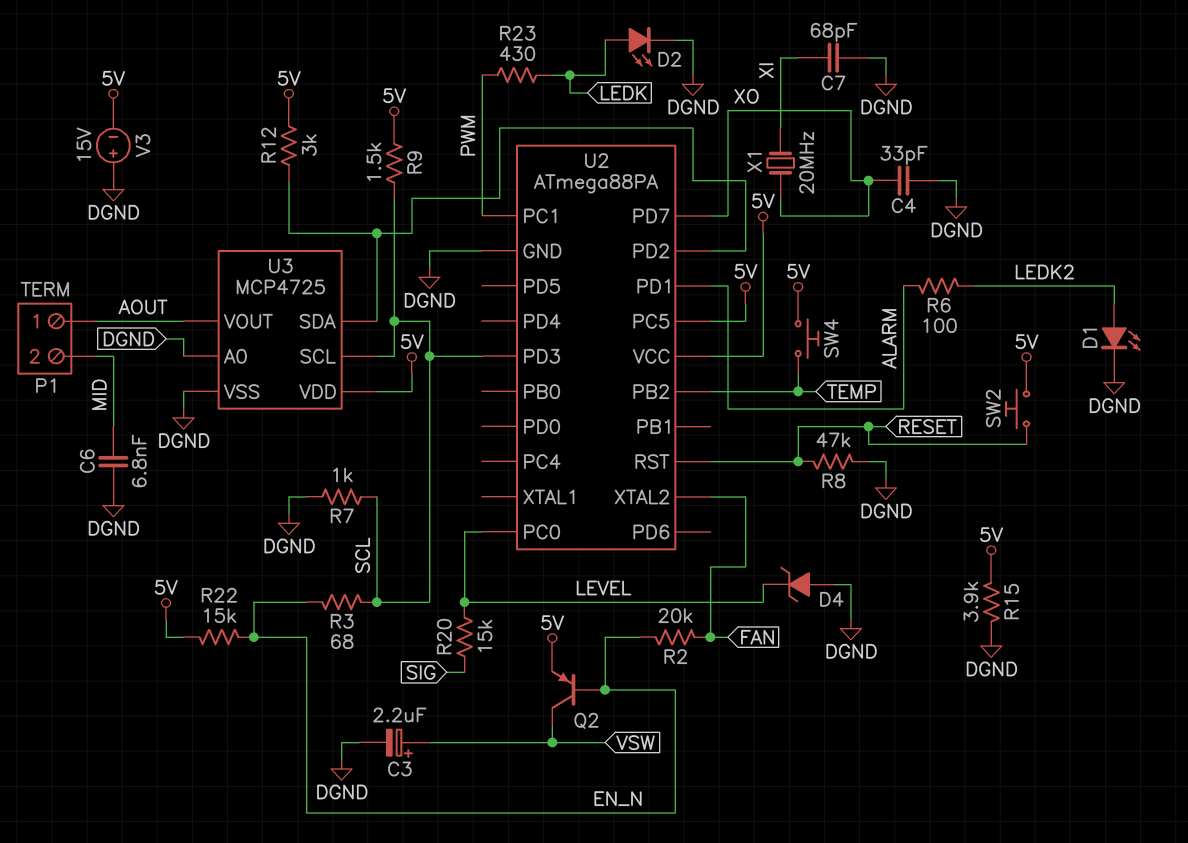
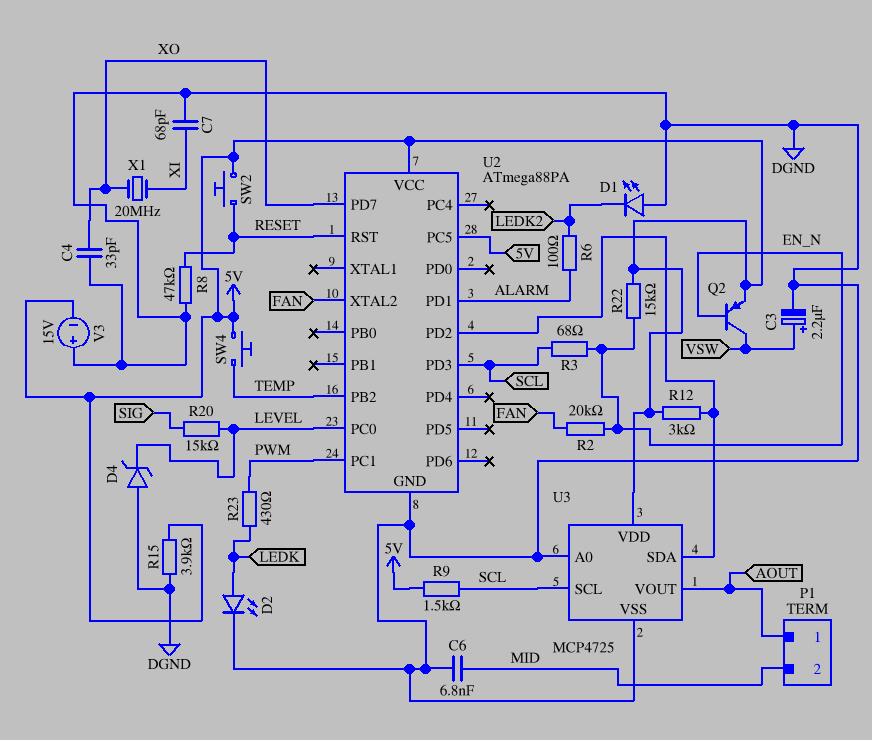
D1: LED (A LEDK2, K DGND) -> LED (A DGND, K LEDK2)
R7: 1k (DGND, SCL) -> none

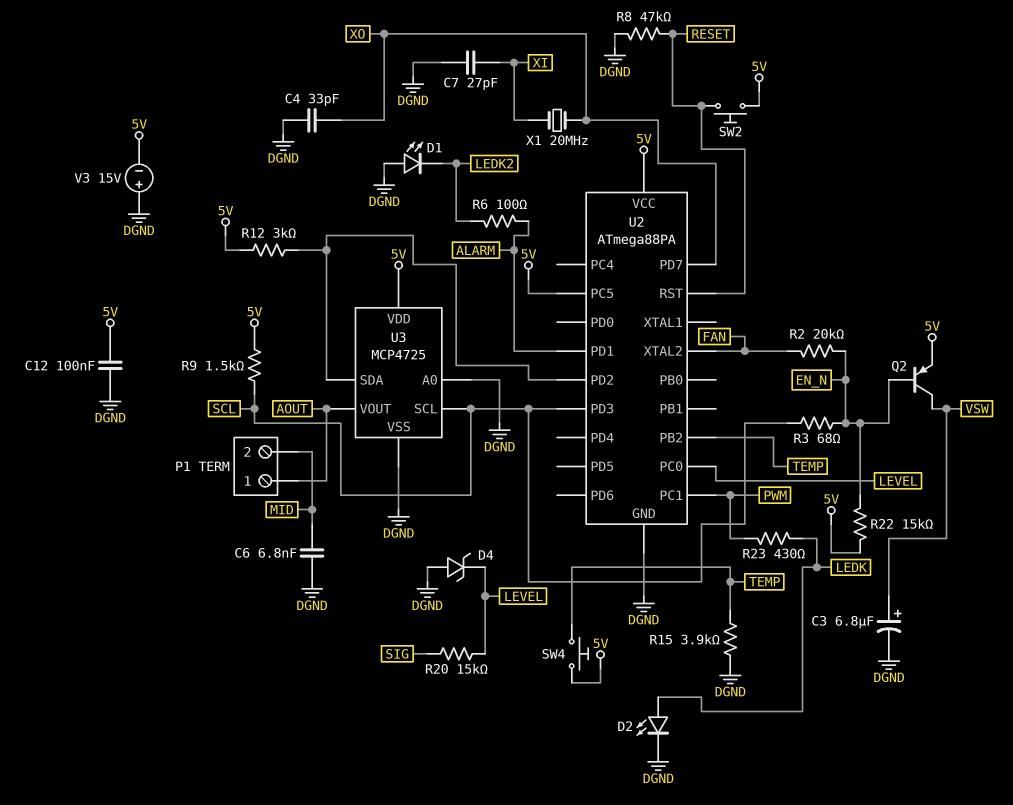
C3: 2.2uF (plus VSW, minus DGND) -> 6.8uF (plus VSW, minus DGND)
C7: 68pF (DGND, XI) -> 27pF (DGND, XI)
C12: none -> 100nF (5V, DGND)
R15: 3.9k (5V, DGND) -> 3.9k (DGND, TEMP)

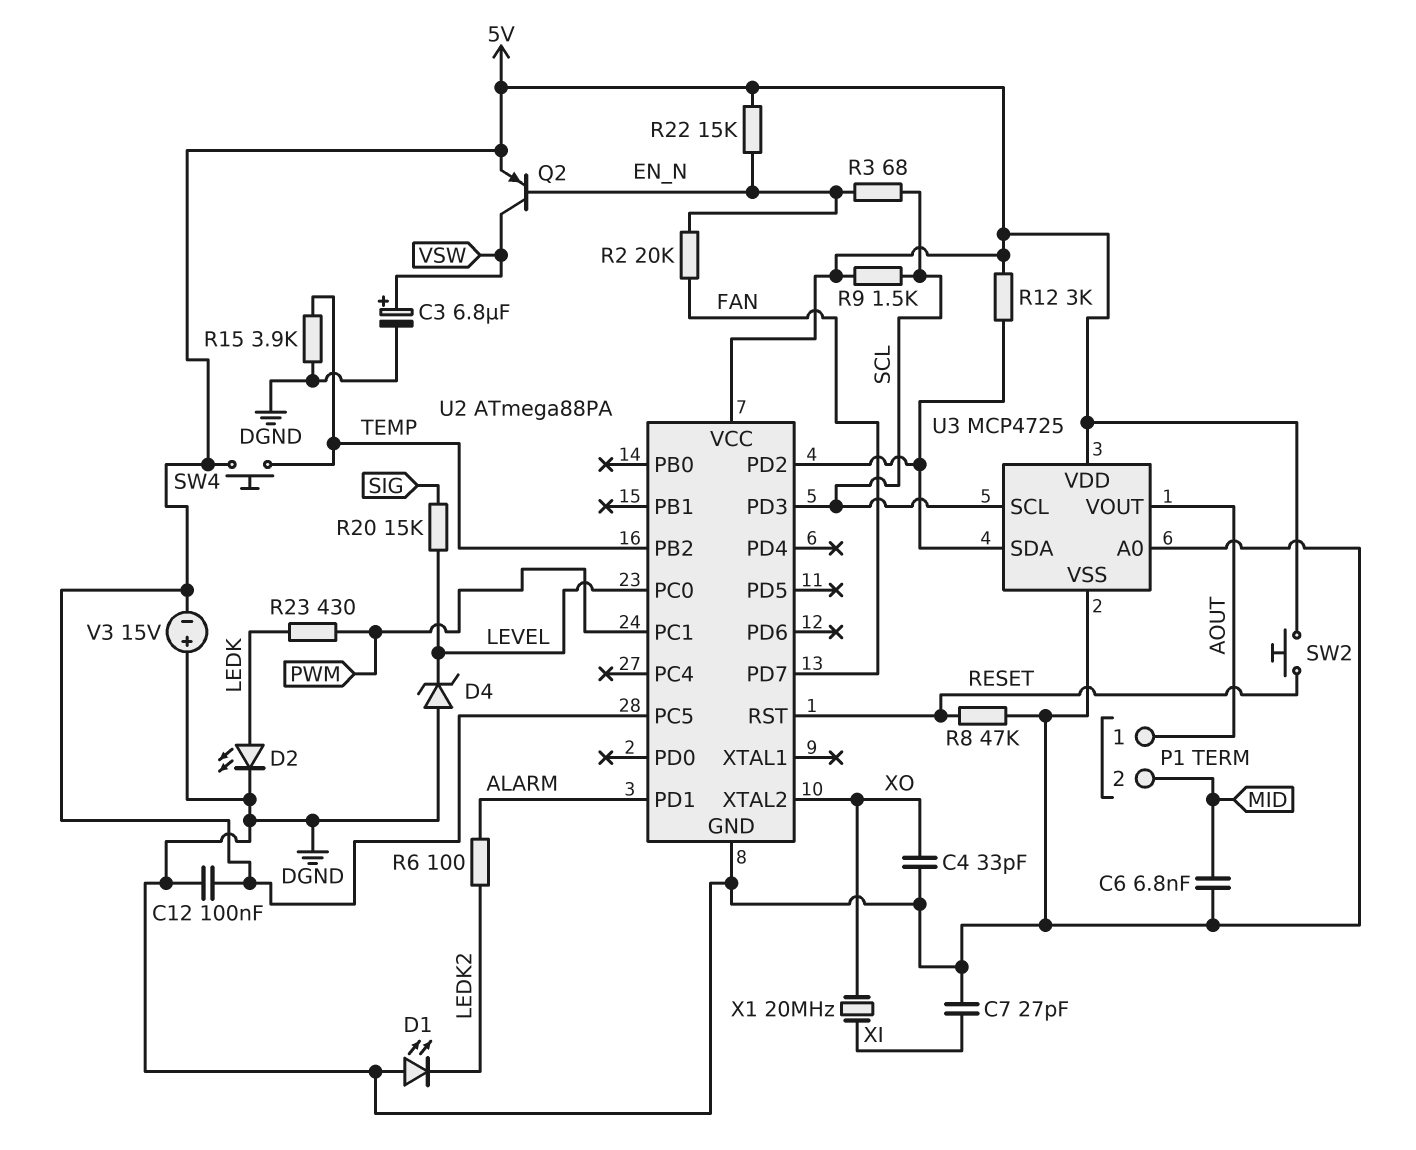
U2 pin PD7: XO -> FAN
U2 pin XTAL2: FAN -> XO

